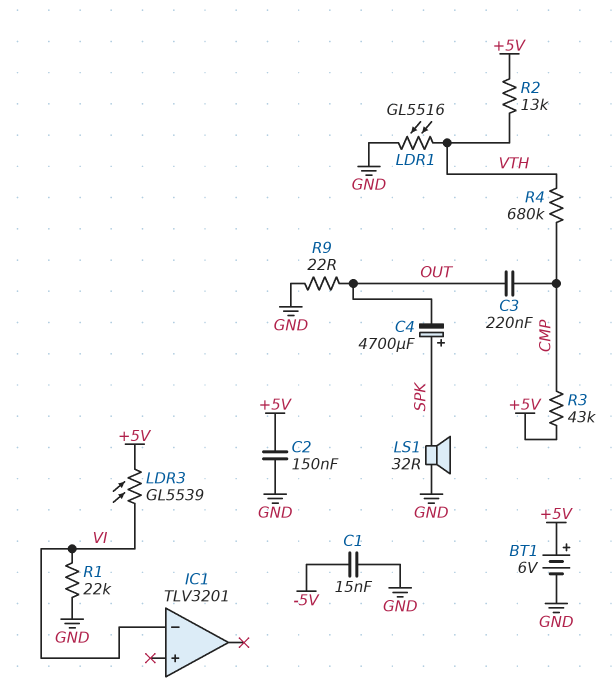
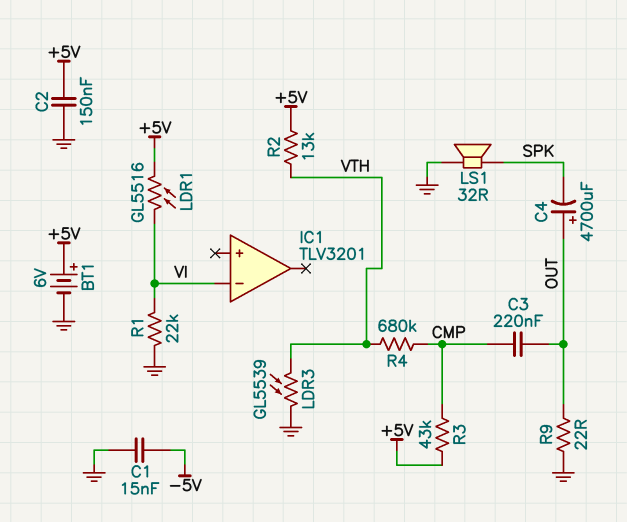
C4: 4700uF (plus SPK, minus OUT) -> 4700uF (plus OUT, minus SPK)
LDR1: GL5516 (GND, VTH) -> GL5516 (+5V, VI)
LDR3: GL5539 (+5V, VI) -> GL5539 (GND, VTH)

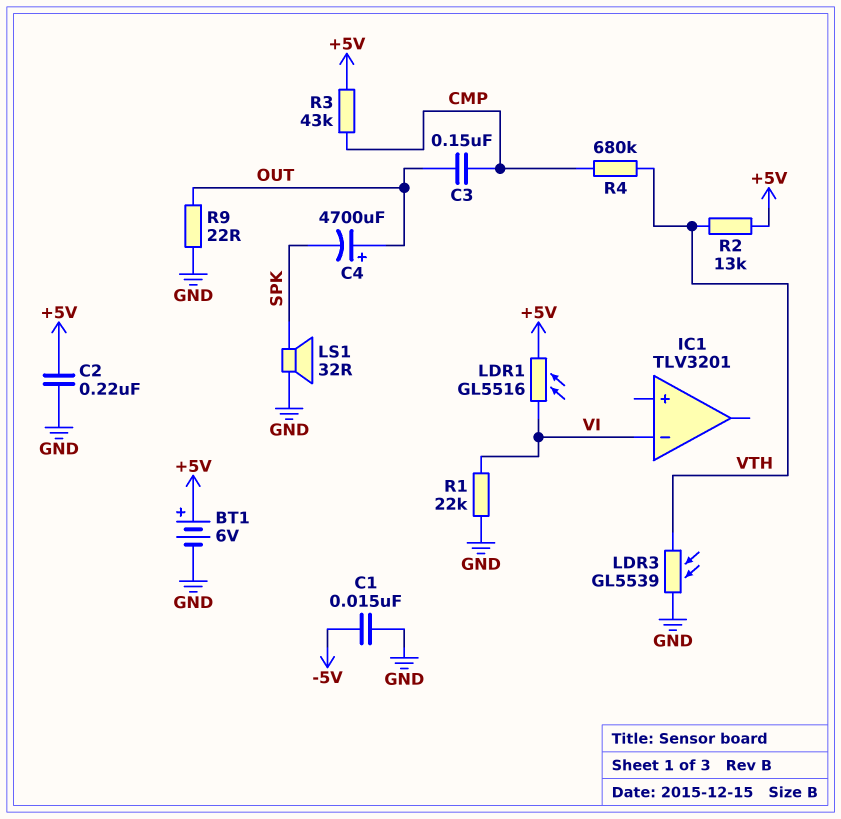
C2: 150nF (+5V, GND) -> 220nF (+5V, GND)
C3: 220nF (CMP, OUT) -> 150nF (CMP, OUT)

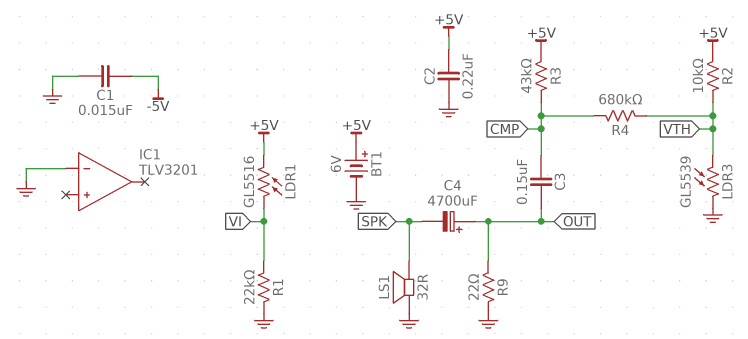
IC1 pin in-: VI -> GND
R2: 13k (+5V, VTH) -> 10k (+5V, VTH)

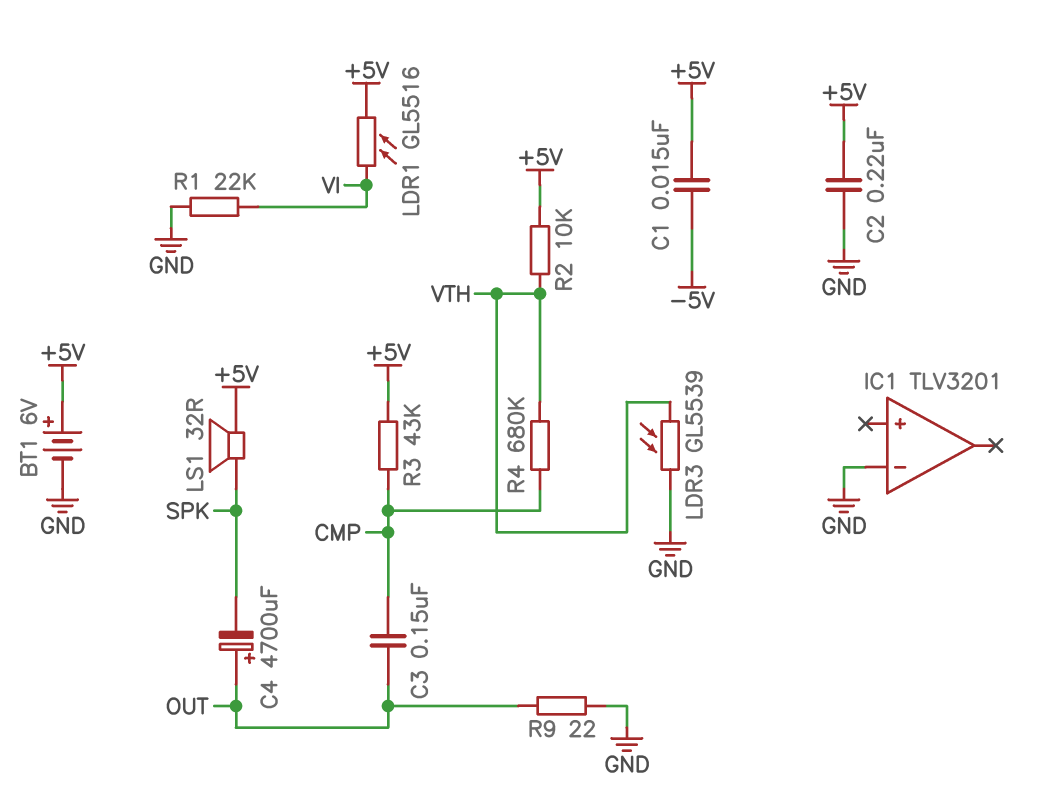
C1: 15nF (-5V, GND) -> 15nF (+5V, -5V)
LS1: speaker 32R (GND, SPK) -> speaker 32R (+5V, SPK)

